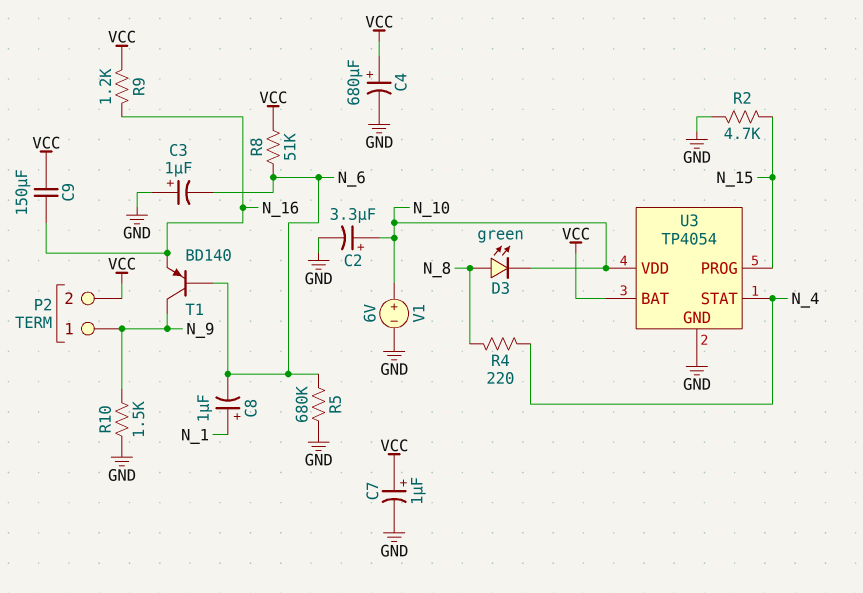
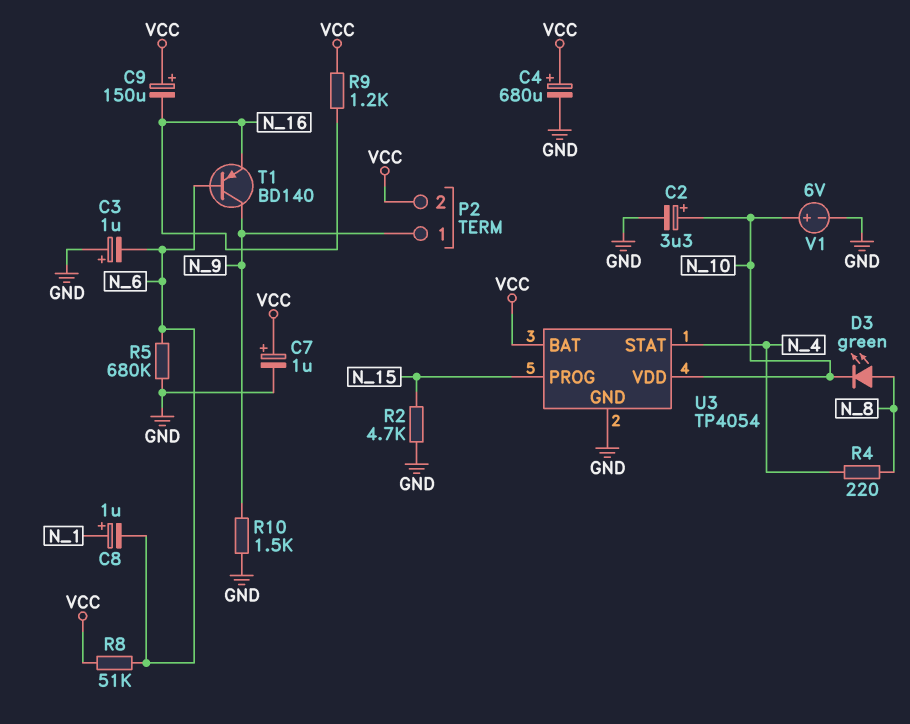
C9: 150uF (N_16, VCC) -> 150uF (plus VCC, minus N_16)

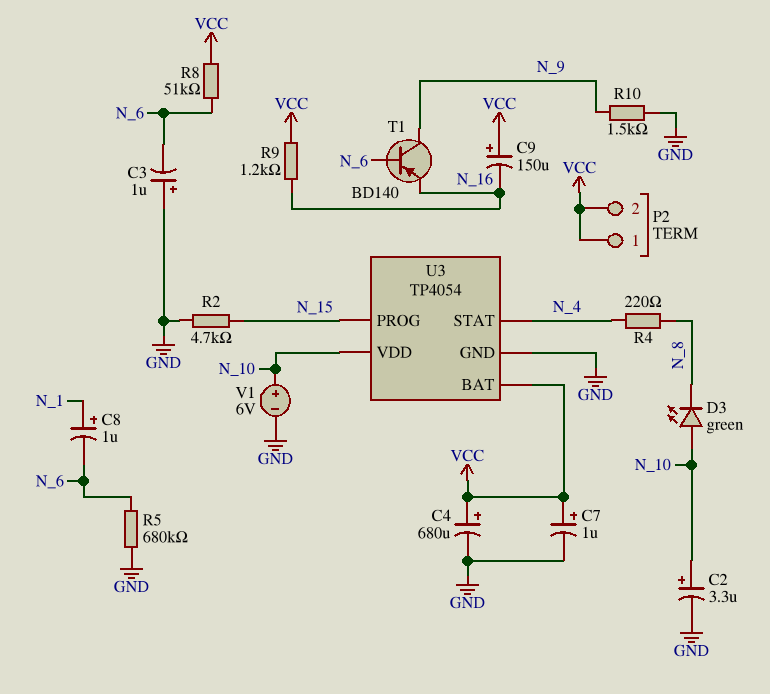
D3: LED green (A N_8, K N_10) -> LED green (A N_10, K N_8)
P2 pin 1: N_9 -> VCC

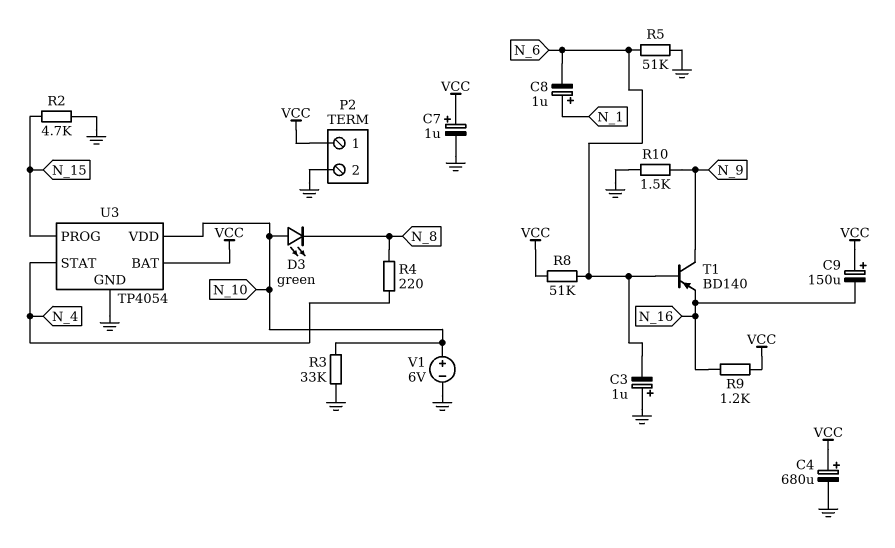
C2: 3.3uF (plus N_10, minus GND) -> none
P2 pin 2: VCC -> GND
R3: none -> 33k (GND, N_10)
R5: 680k (GND, N_6) -> 51k (GND, N_6)

